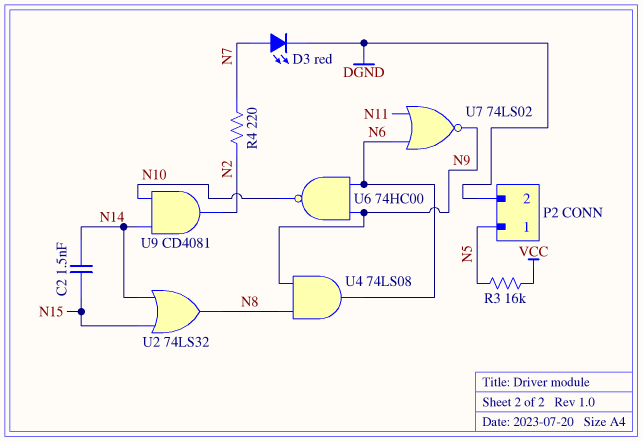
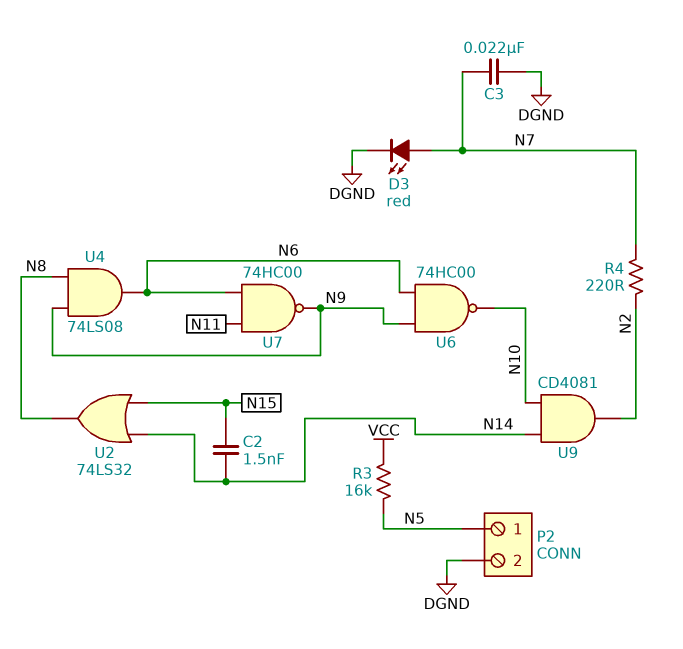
C3: none -> 22nF (DGND, N7)
U7: NOR 74LS02 (in N6, in N11, out N9) -> NAND 74HC00 (in N6, in N11, out N9)

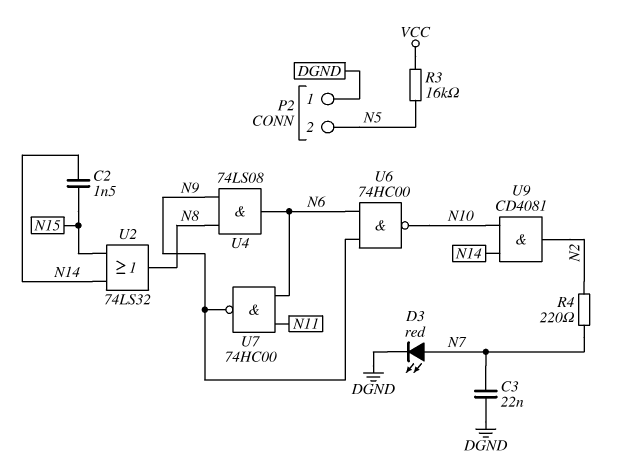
P2 pin 1: N5 -> DGND
P2 pin 2: DGND -> N5

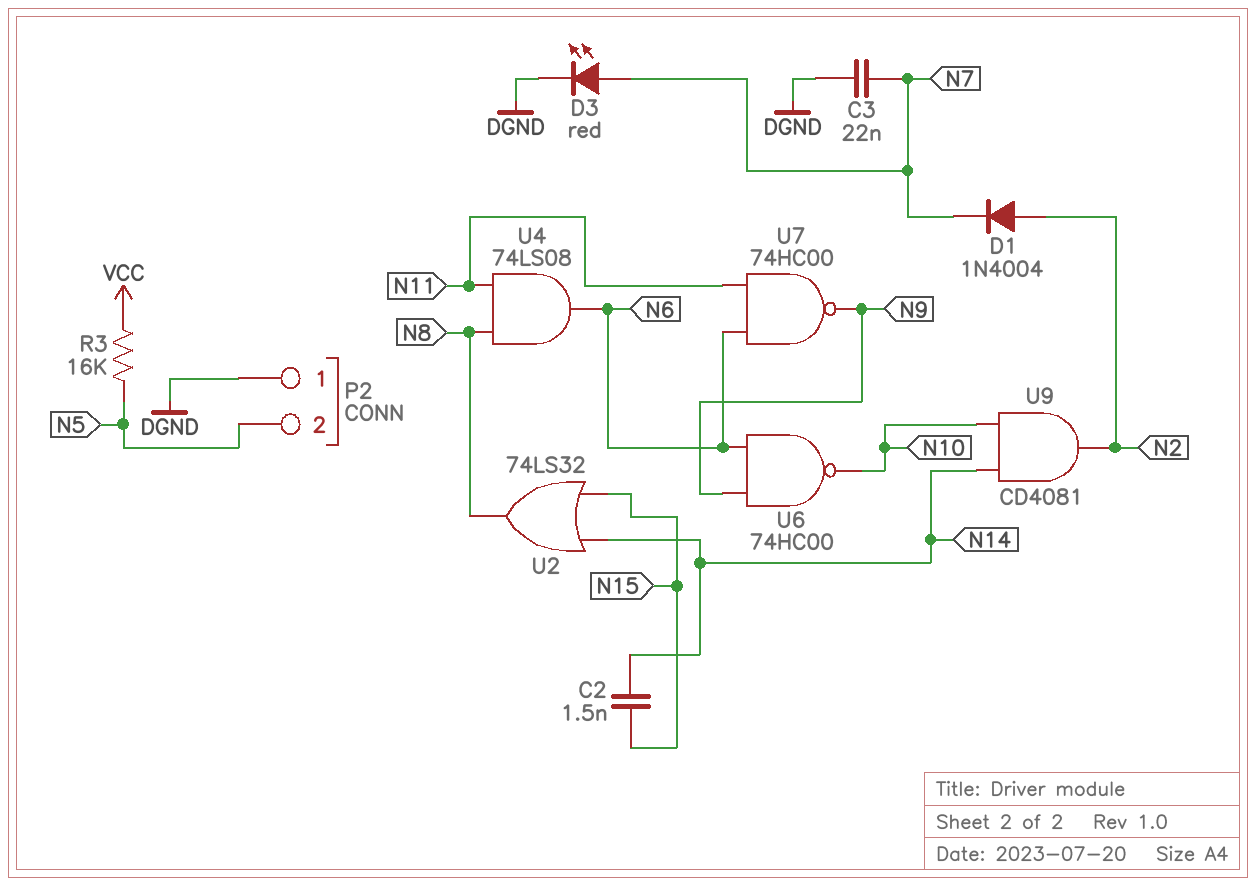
D1: none -> diode 1N4004 (A N2, K N7)
R4: 220 (N2, N7) -> none
U4: AND 74LS08 (in N8, in N9, out N6) -> AND 74LS08 (in N8, in N11, out N6)

